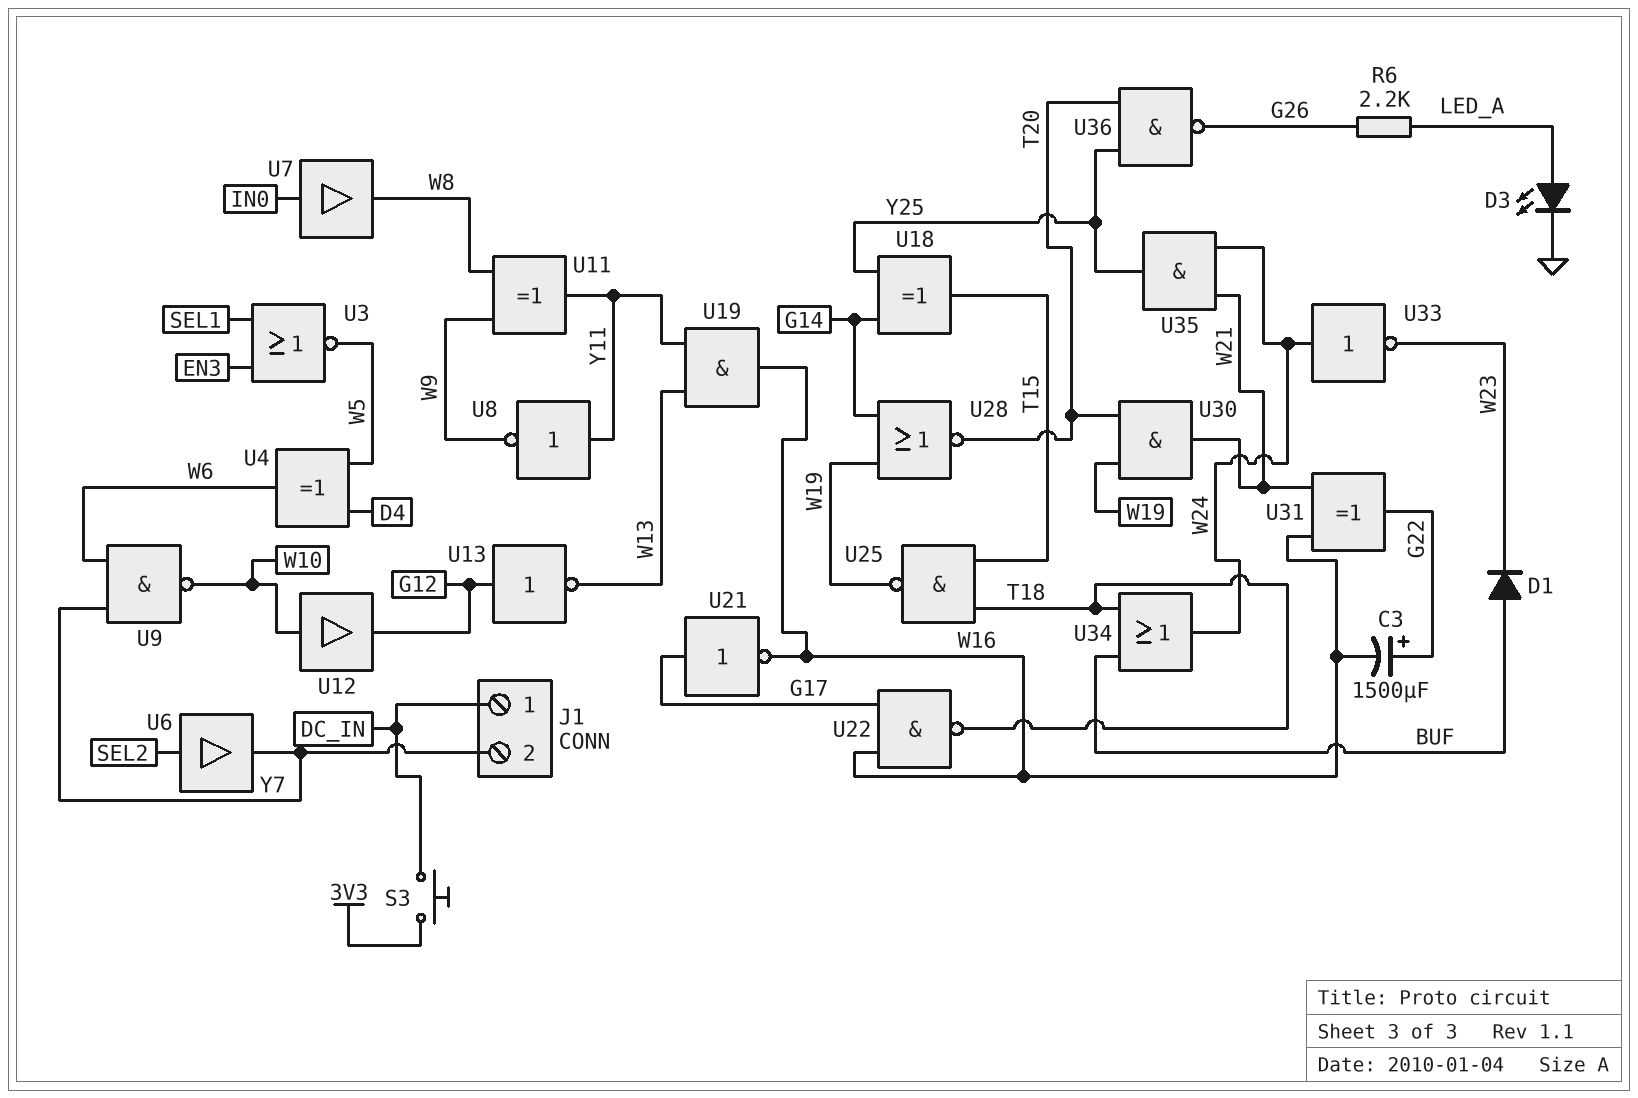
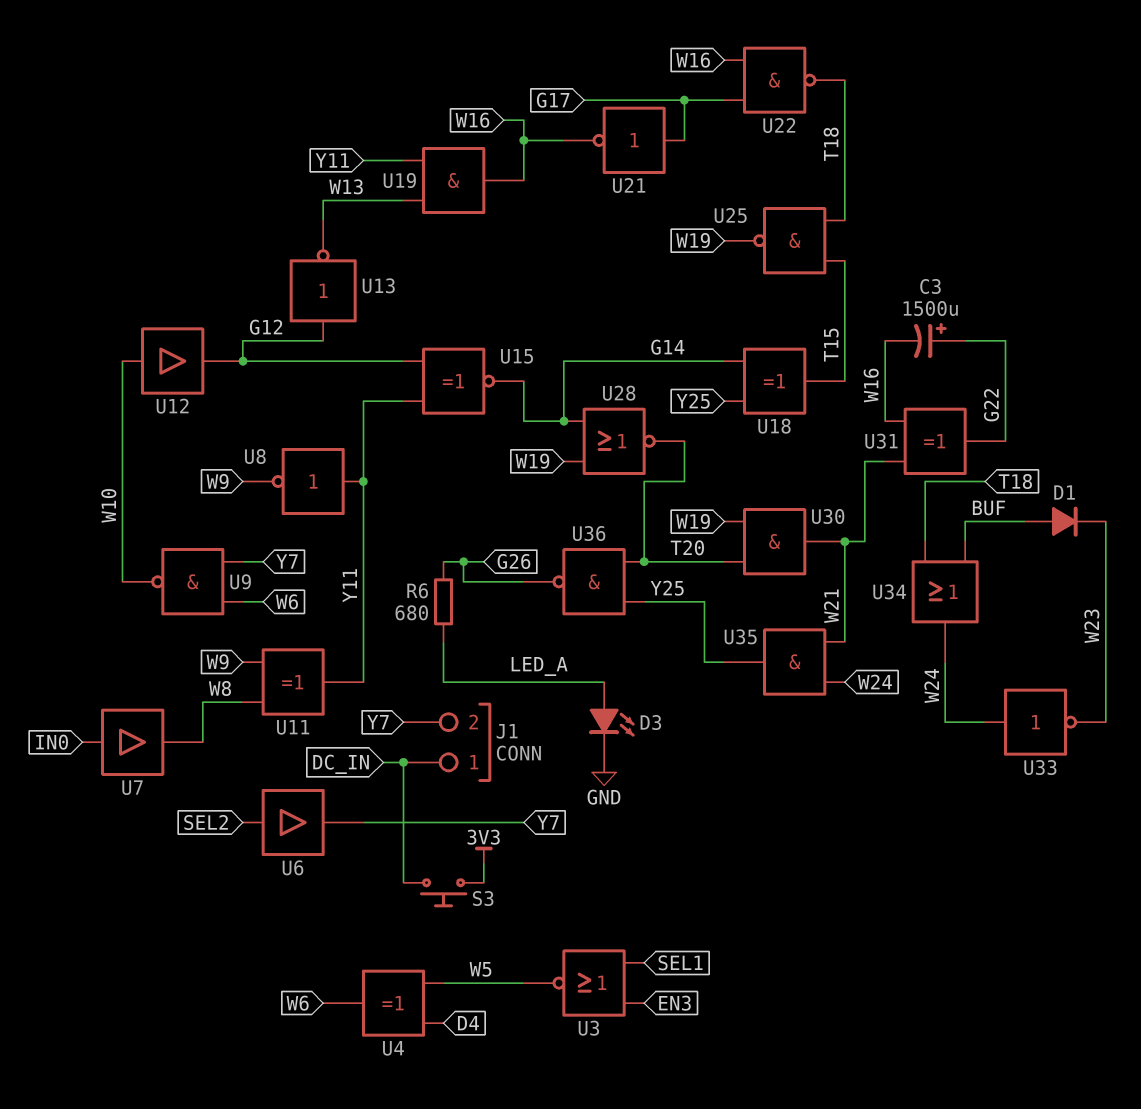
R6: 2.2k (G26, LED_A) -> 680 (G26, LED_A)
U15: none -> XNOR (in G12, in Y11, out G14)

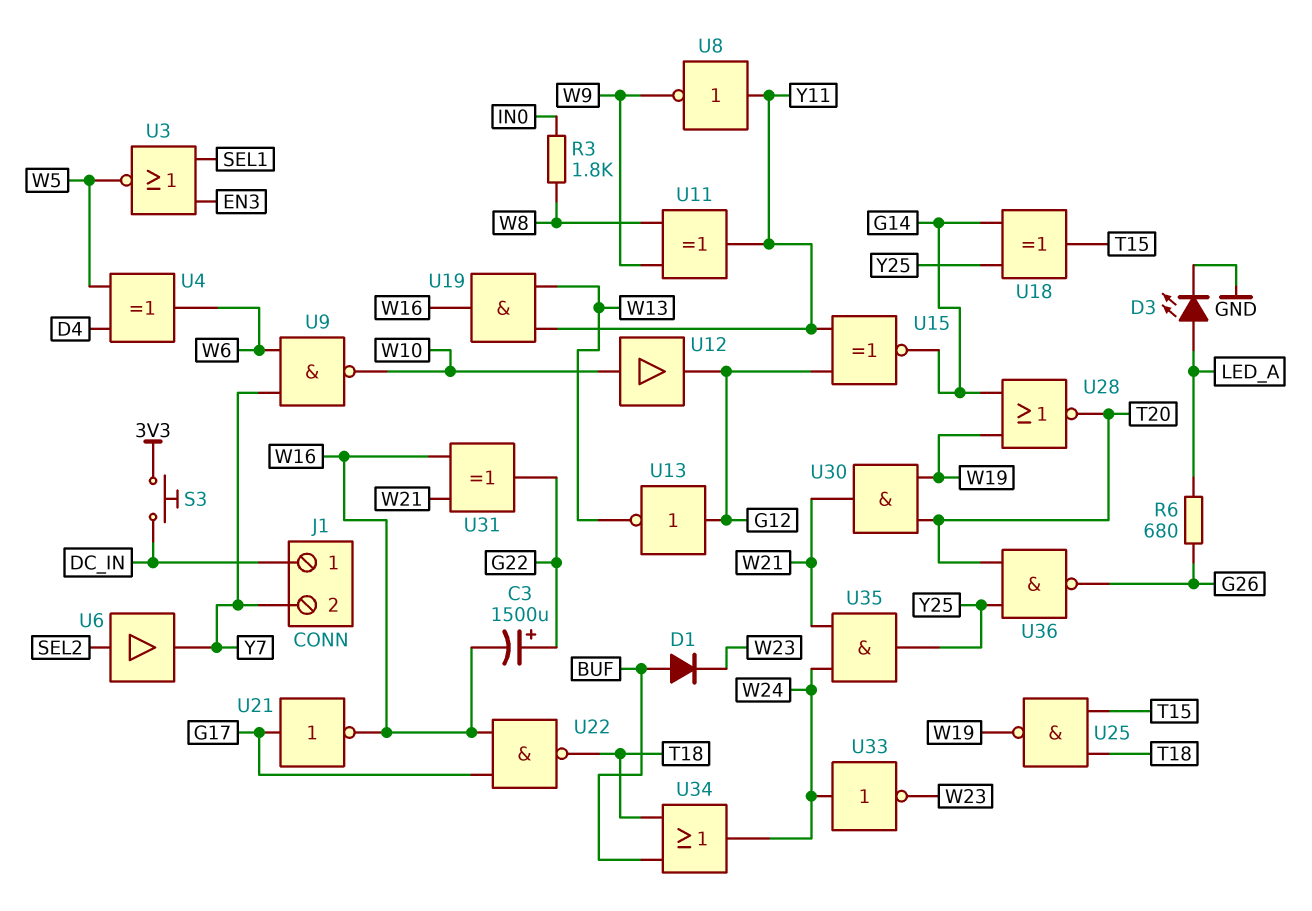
R3: none -> 1.8k (IN0, W8)
U7: buffer (in IN0, out W8) -> none

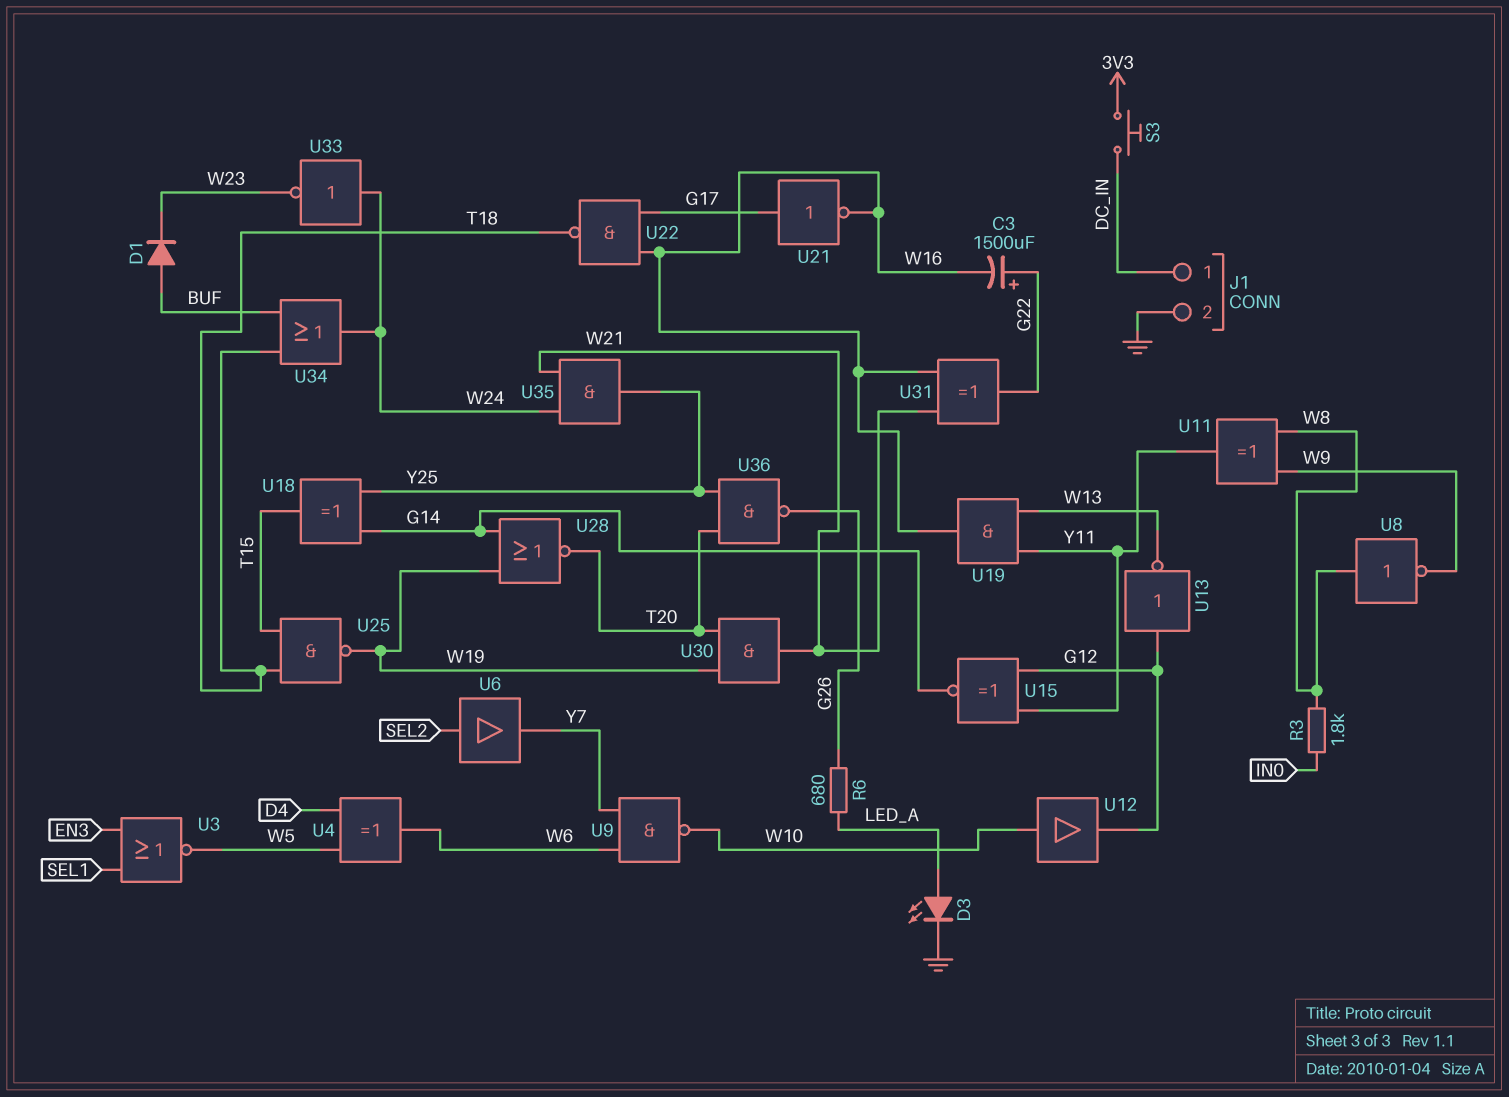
J1 pin 2: Y7 -> GND
U8: NOT (in Y11, out W9) -> NOT (in W8, out W9)

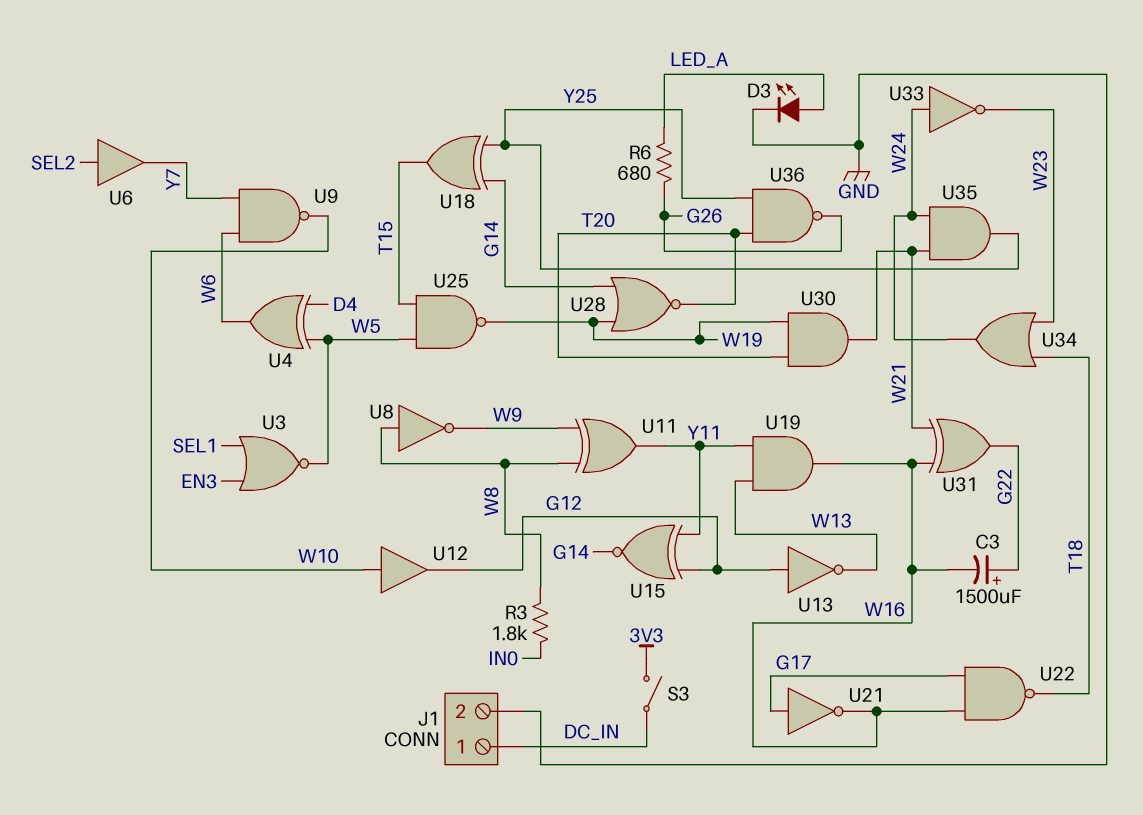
D1: diode (A BUF, K W23) -> none
S3: button (3V3, DC_IN) -> switch (3V3, DC_IN)
U25: NAND (in T15, in T18, out W19) -> NAND (in T15, in W5, out W19)
U34: OR (in BUF, in T18, out W24) -> OR (in T18, in W23, out W24)

